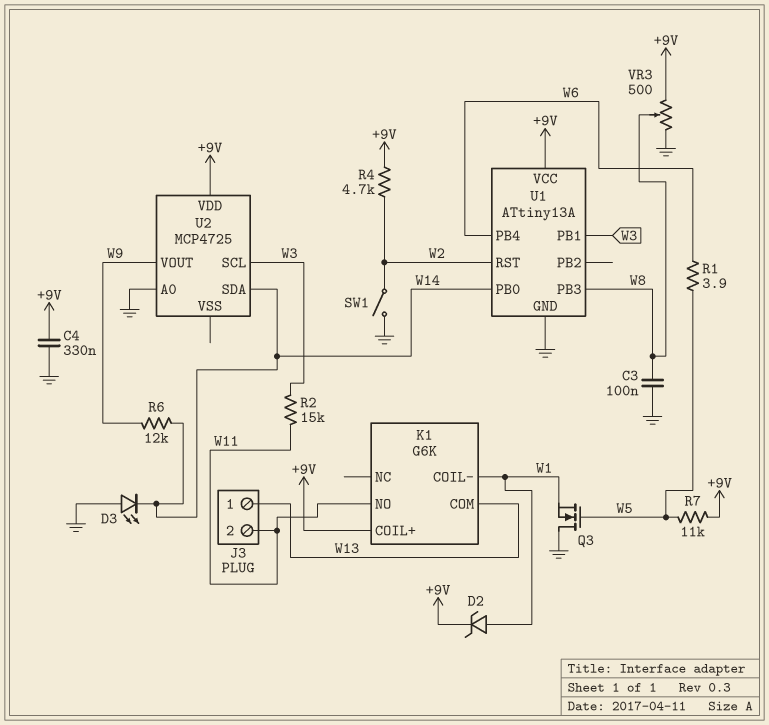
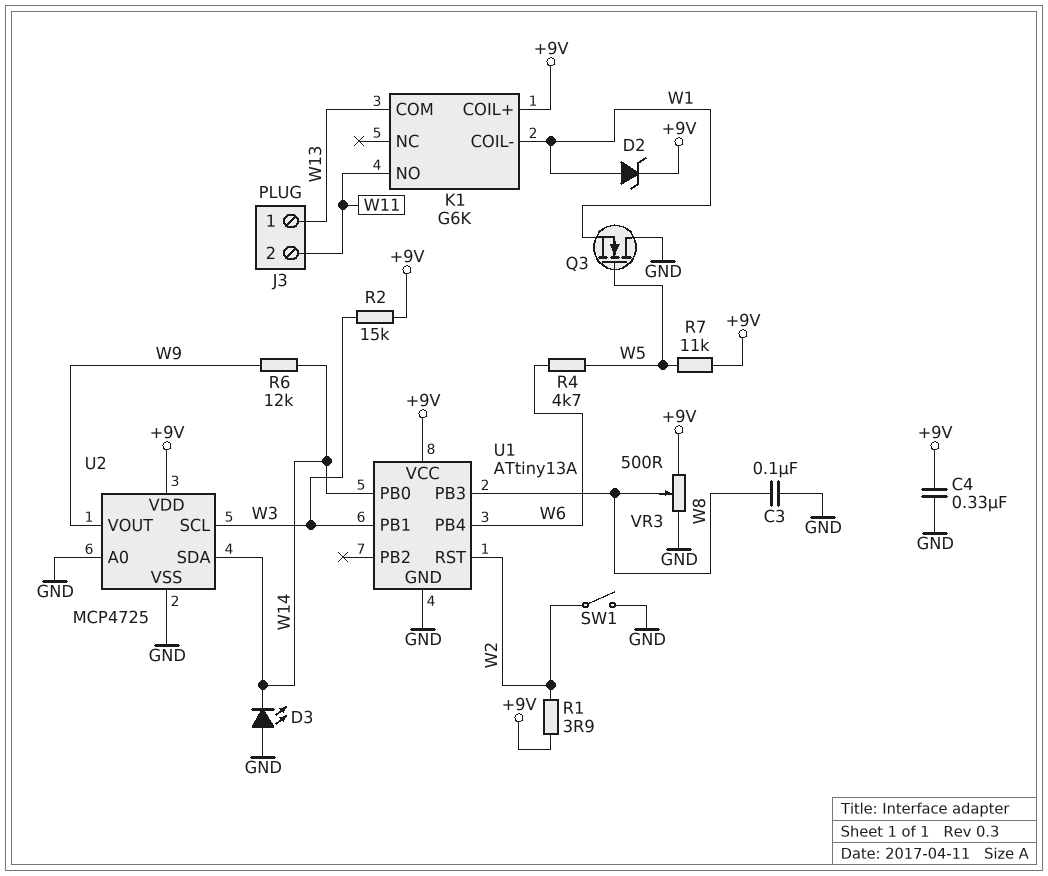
R1: 3.9 (W5, W6) -> 3.9 (+9V, W2)
R2: 15k (W3, W11) -> 15k (+9V, W3)
R4: 4.7k (+9V, W2) -> 4.7k (W5, W6)
U2 pin VSS: none -> GND

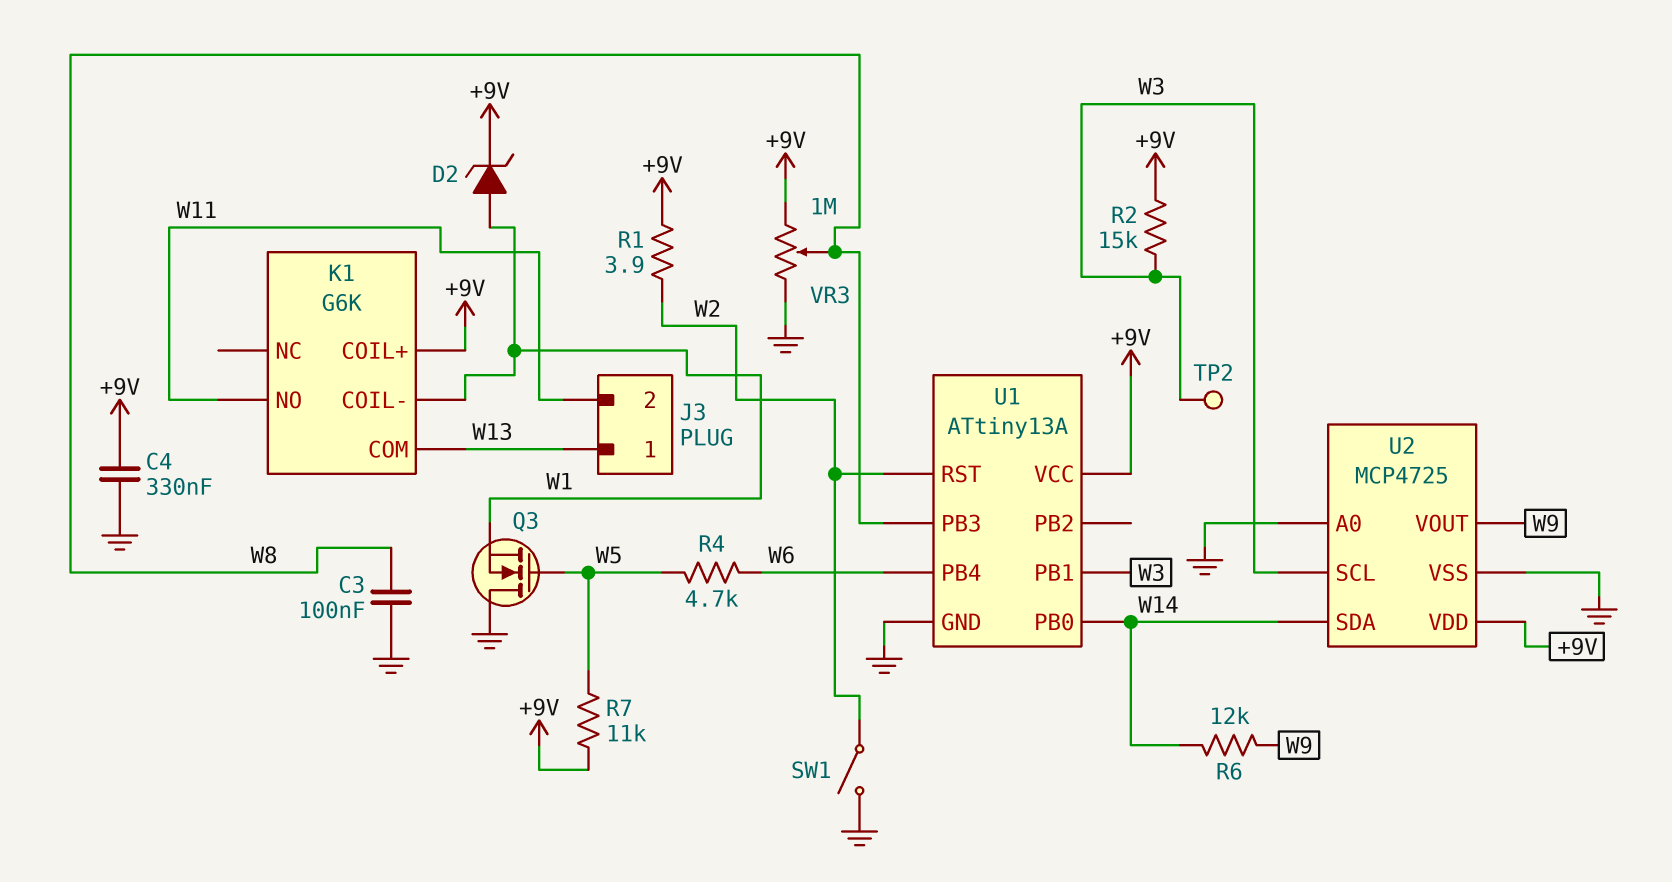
D3: LED (A GND, K W14) -> none
TP2: none -> test point (W3)
VR3: 500 (+9V, GND, wiper W8) -> 1M (+9V, GND, wiper W8)

